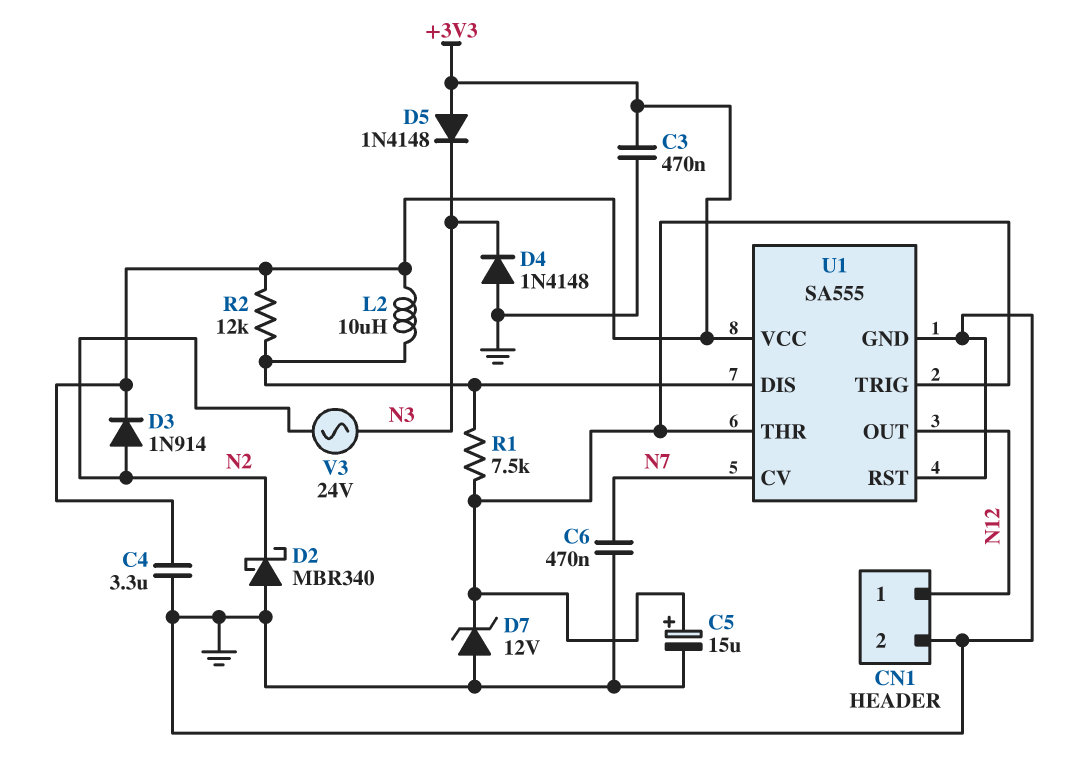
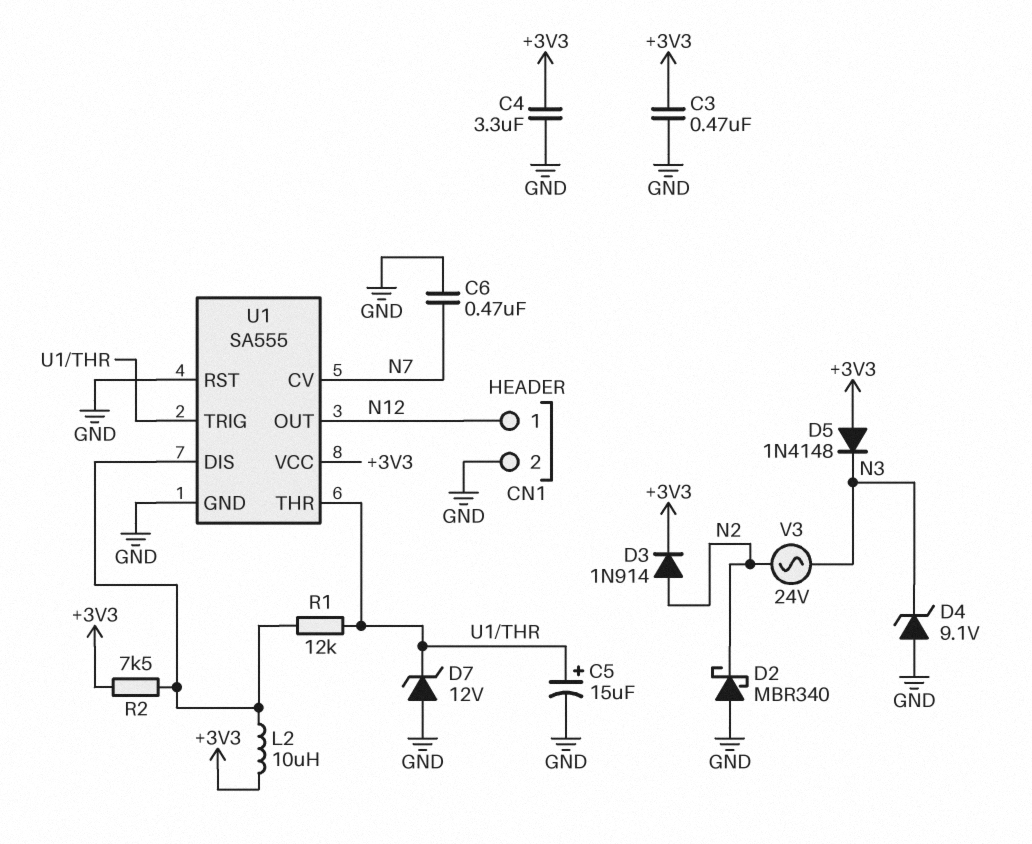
D4: diode 1N4148 (A GND, K N3) -> zener 9.1V (A GND, K N3)
R1: 7.5k (U1/DIS, U1/THR) -> 12k (U1/DIS, U1/THR)
R2: 12k (+3V3, U1/DIS) -> 7.5k (+3V3, U1/DIS)

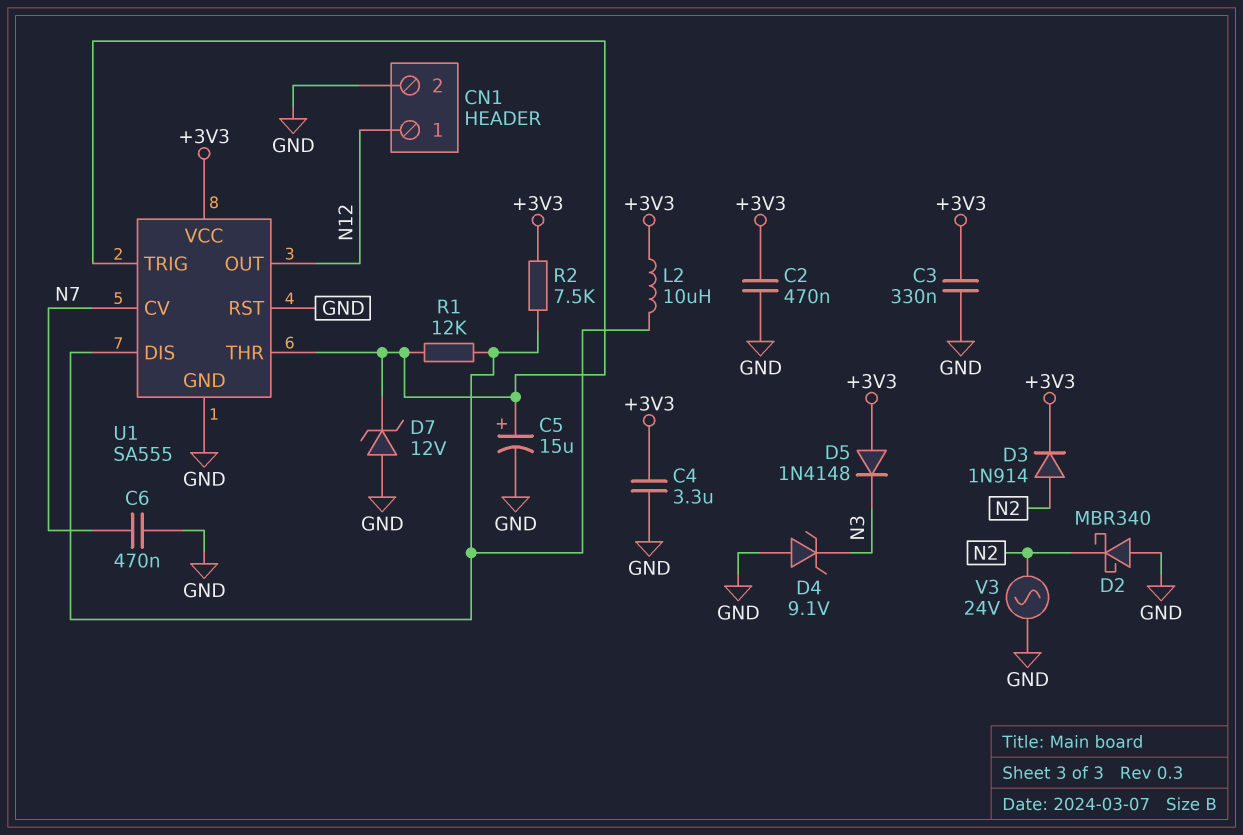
C2: none -> 470nF (+3V3, GND)
C3: 470nF (+3V3, GND) -> 330nF (+3V3, GND)
V3: AC 24V (N2, N3) -> AC 24V (GND, N2)

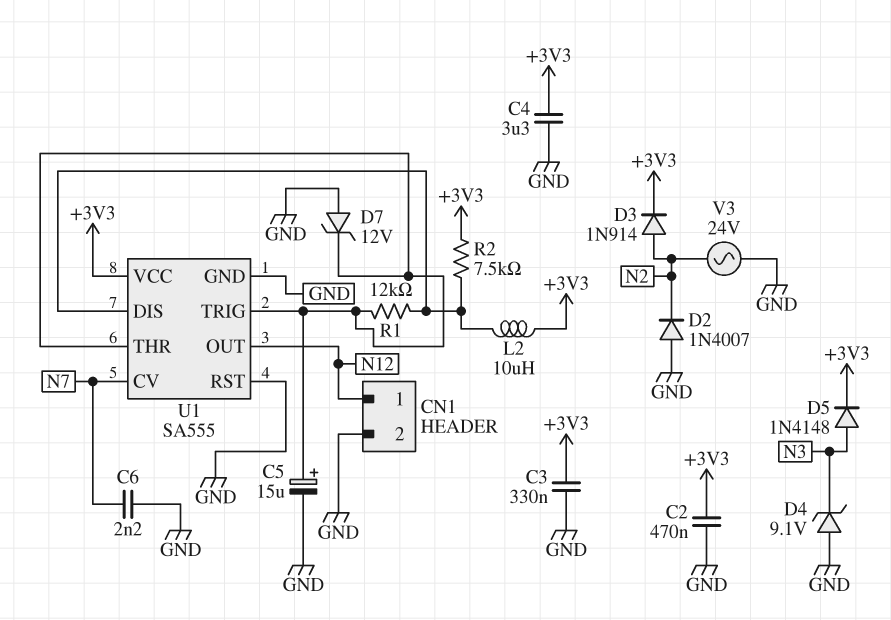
C6: 470nF (GND, N7) -> 2.2nF (GND, N7)
D2: schottky MBR340 (A GND, K N2) -> diode 1N4007 (A GND, K N2)
D5: diode 1N4148 (A +3V3, K N3) -> diode 1N4148 (A N3, K +3V3)

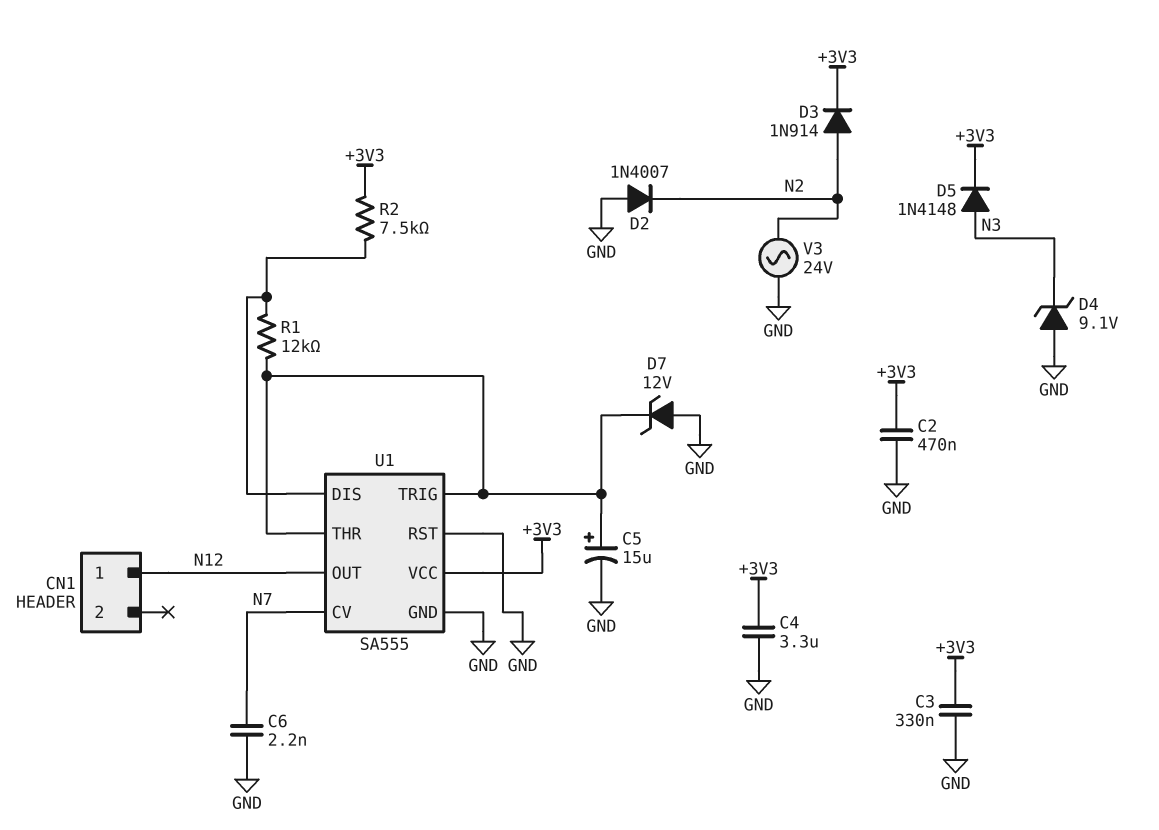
CN1 pin 2: GND -> none
L2: 10uH (+3V3, U1/DIS) -> none

